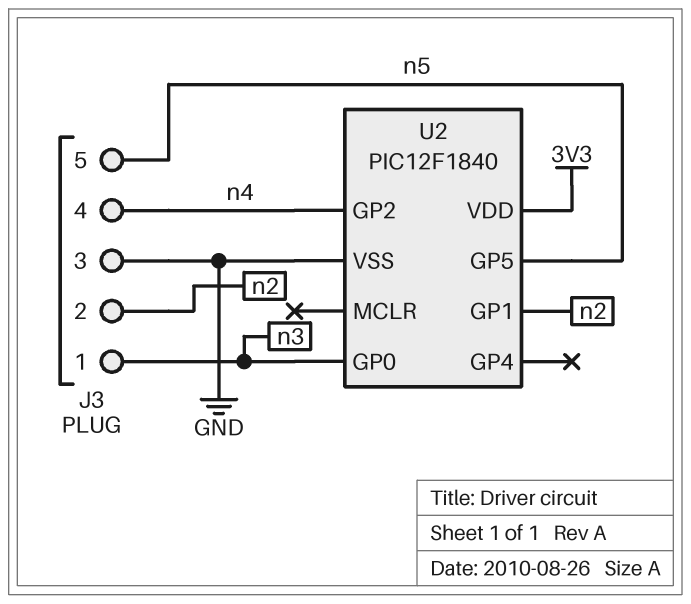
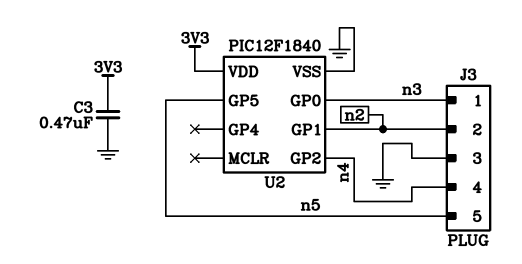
C3: none -> 470nF (3V3, GND)

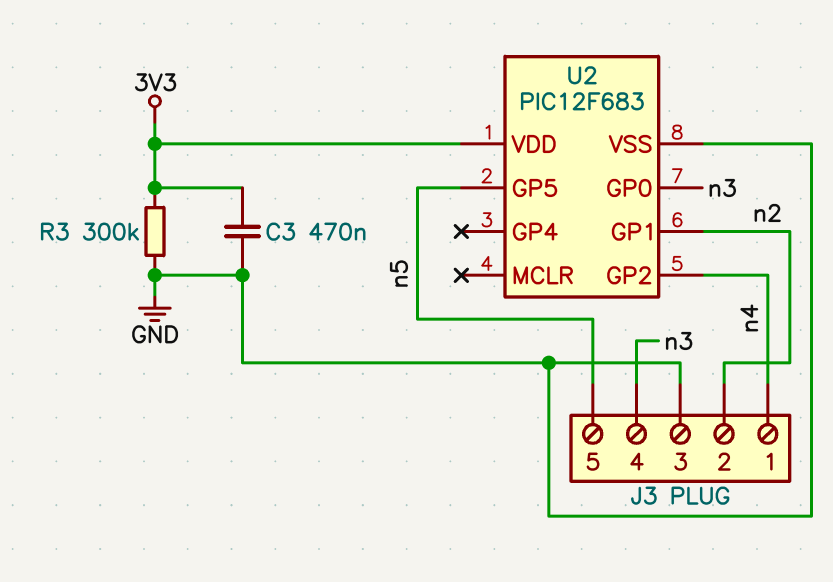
J3 pin 1: n3 -> n4
J3 pin 4: n4 -> n3
R3: none -> 300k (3V3, GND)
U2: PIC12F1840 -> PIC12F683

